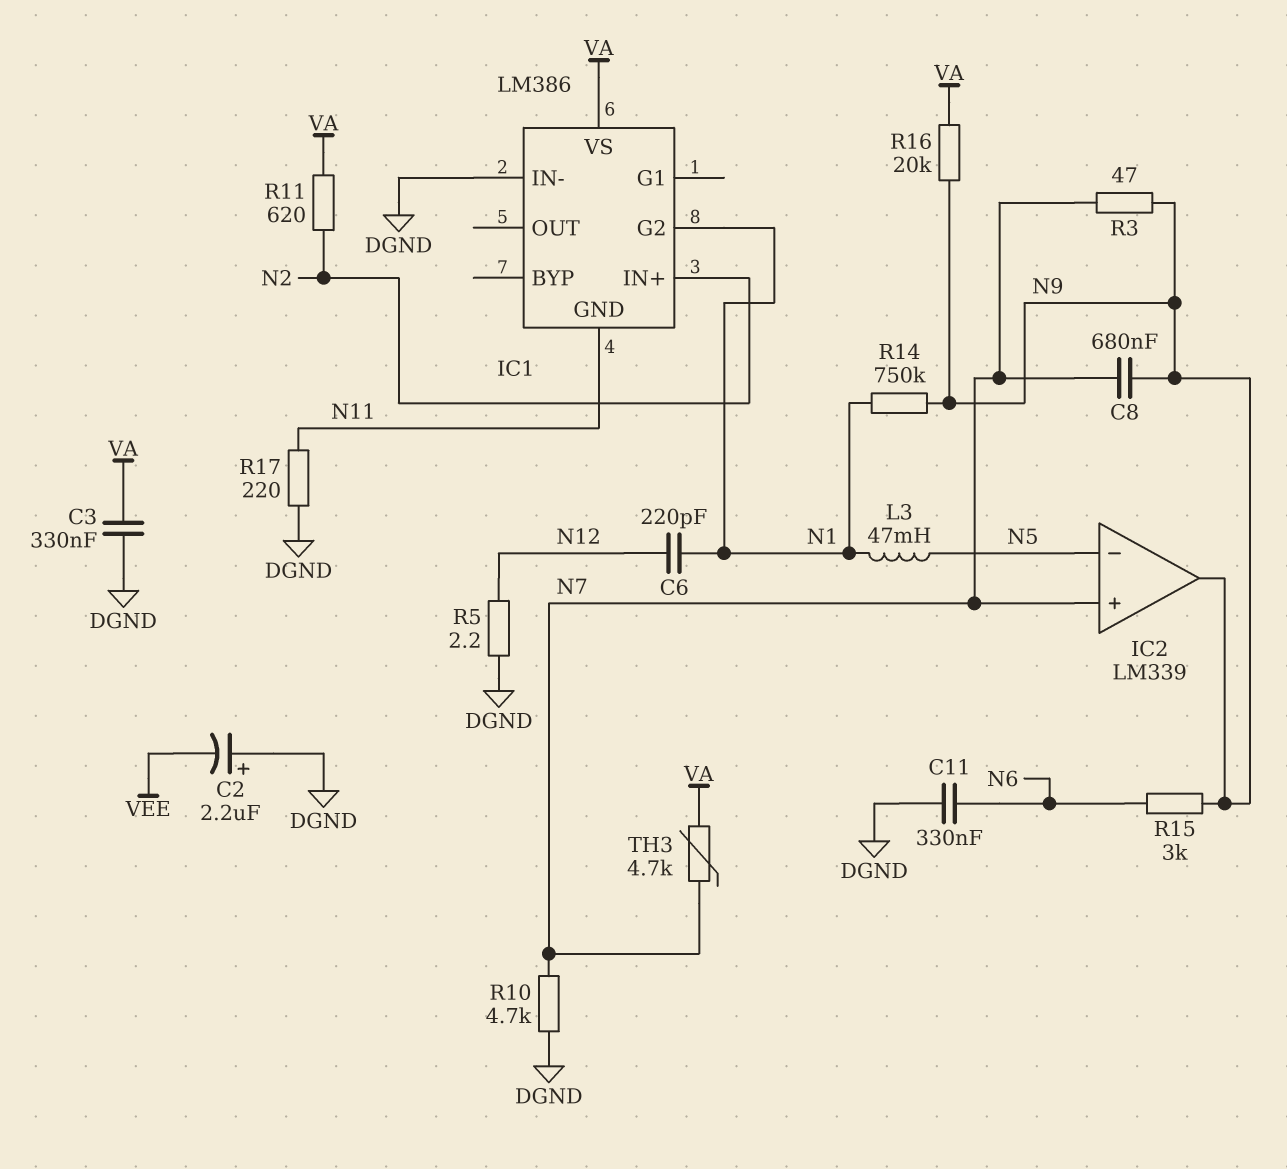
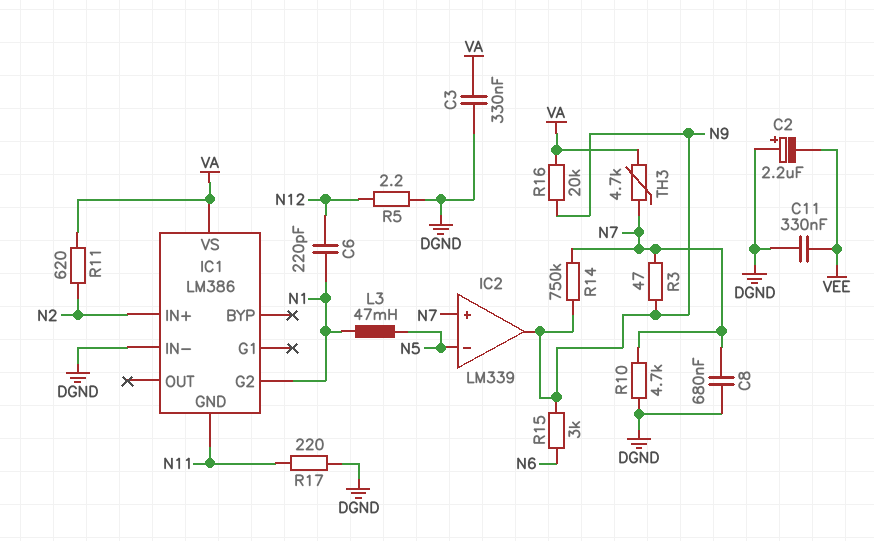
C8: 680nF (N7, N9) -> 680nF (DGND, N7)
C11: 330nF (DGND, N6) -> 330nF (DGND, VEE)
R14: 750k (N1, N9) -> 750k (N7, N9)

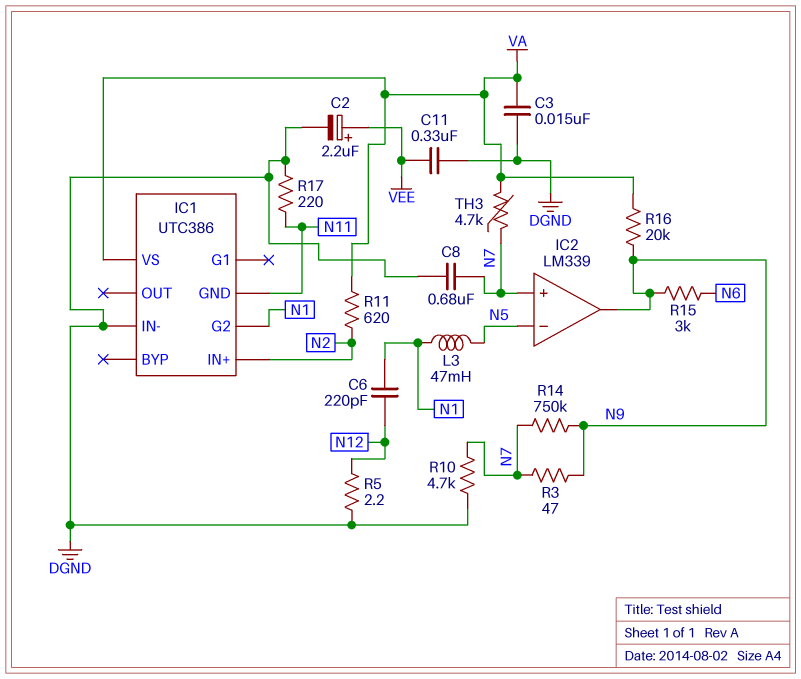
C2: 2.2uF (plus DGND, minus VEE) -> 2.2uF (plus VEE, minus DGND)
C3: 330nF (DGND, VA) -> 15nF (DGND, VA)
IC1: LM386 -> UTC386

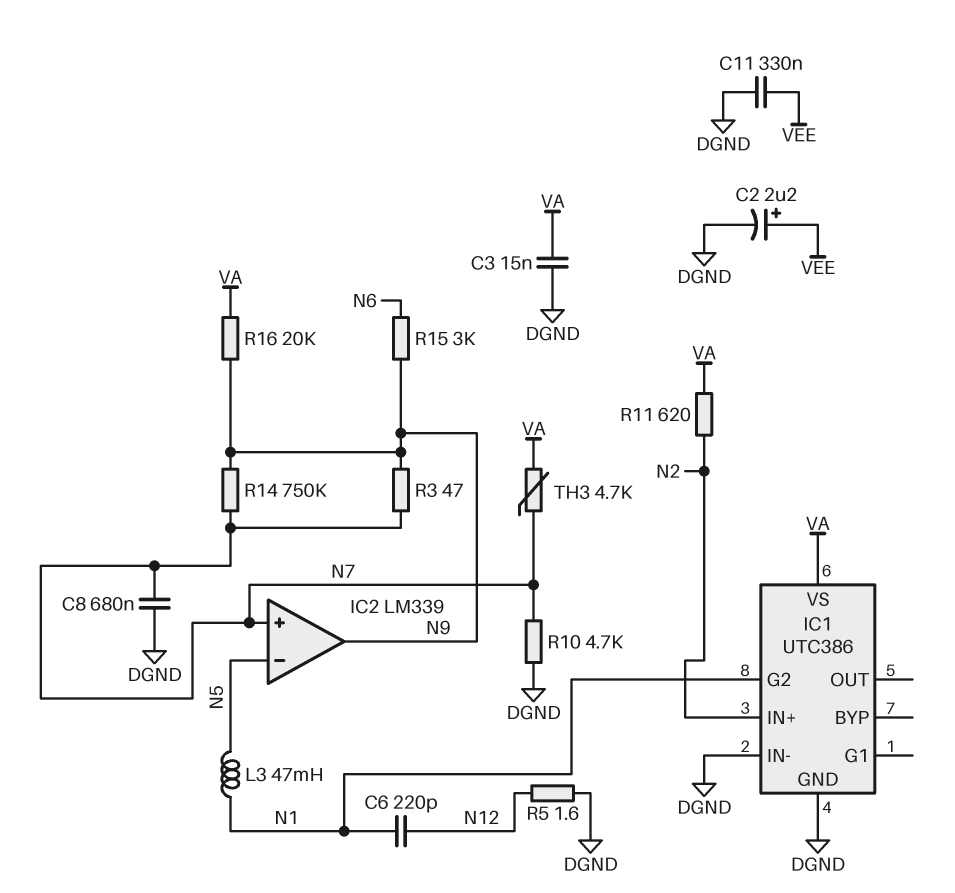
IC1 pin GND: N11 -> DGND
R5: 2.2 (DGND, N12) -> 1.6 (DGND, N12)
R17: 220 (DGND, N11) -> none

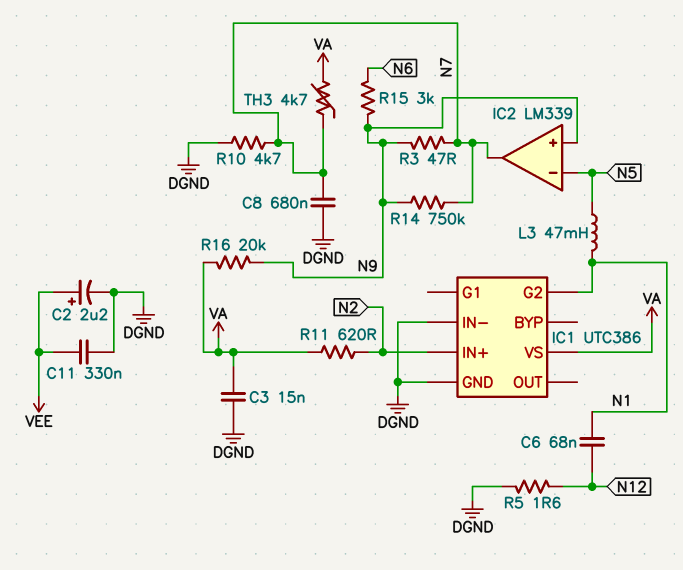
C6: 220pF (N1, N12) -> 68nF (N1, N12)
IC2 pin in+: N7 -> N9
IC2 pin out: N9 -> N7

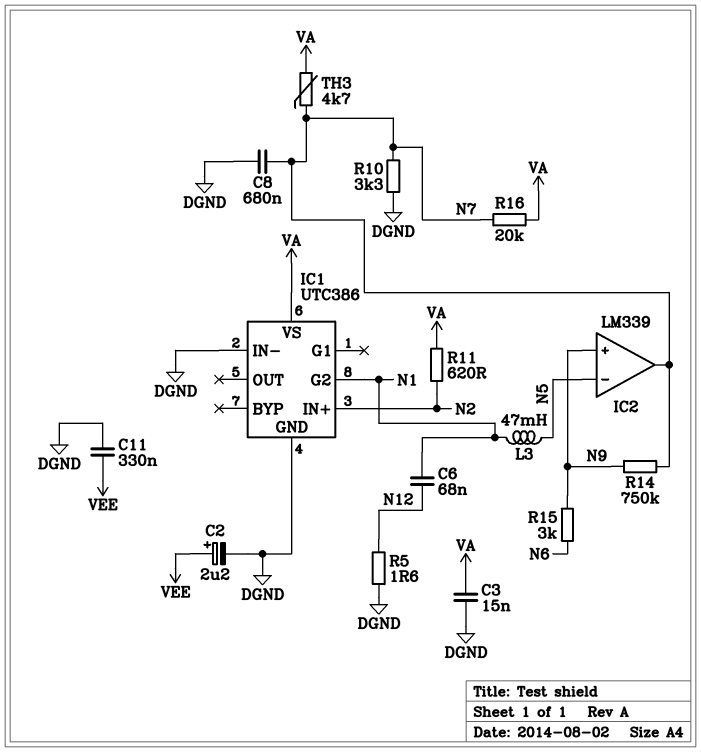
R3: 47 (N7, N9) -> none
R10: 4.7k (DGND, N7) -> 3.3k (DGND, N7)
R16: 20k (N9, VA) -> 20k (N7, VA)

